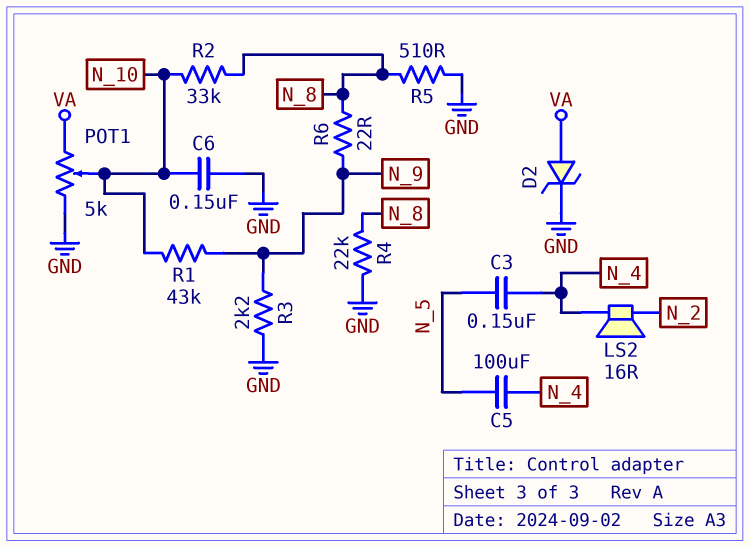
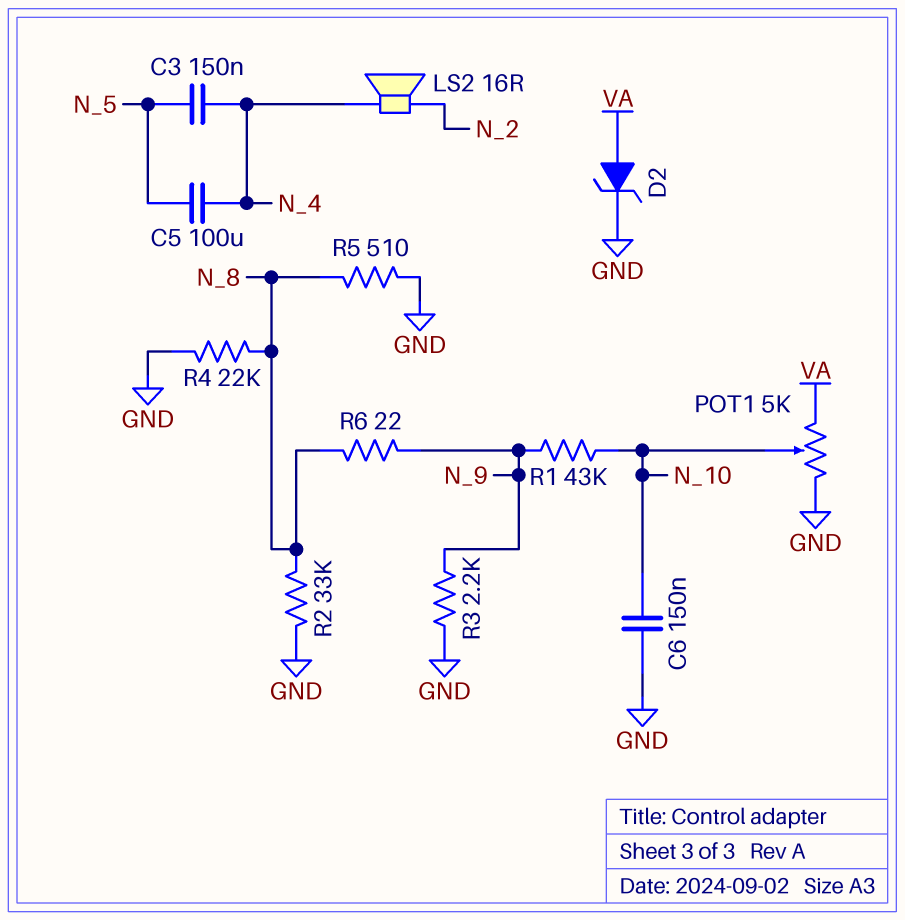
R2: 33k (N_8, N_10) -> 33k (GND, N_8)

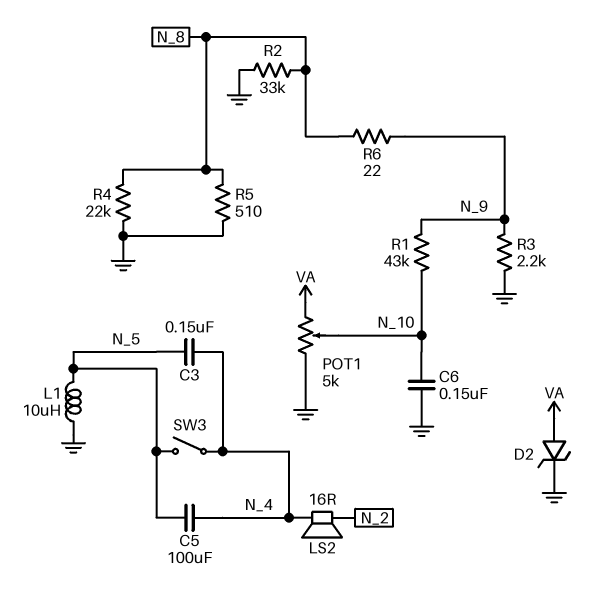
L1: none -> 10uH (GND, N_5)
SW3: none -> switch (N_4, N_5)

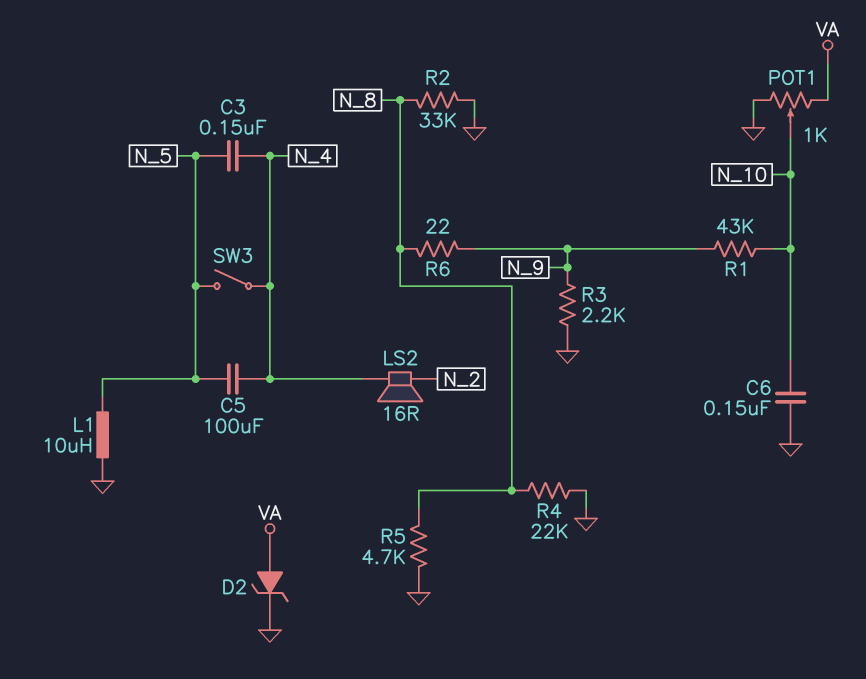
POT1: 5k (GND, VA, wiper N_10) -> 1k (GND, VA, wiper N_10)
R5: 510 (GND, N_8) -> 4.7k (GND, N_8)

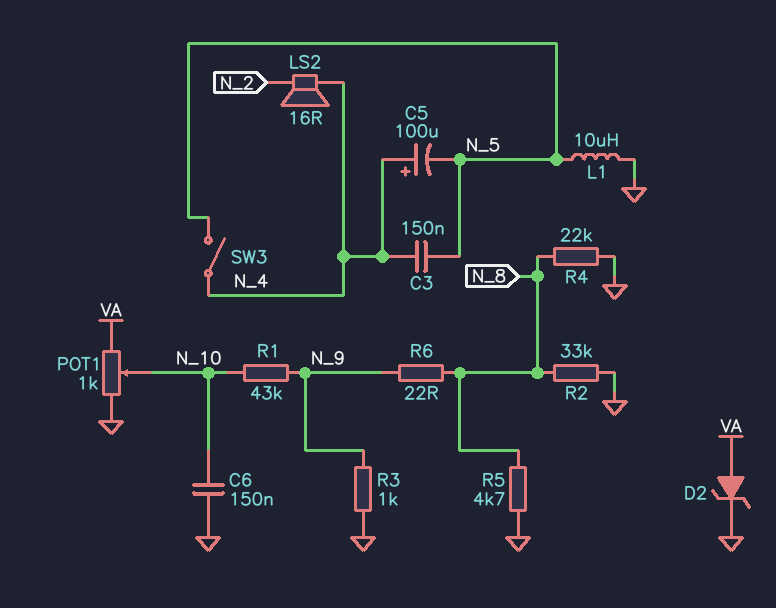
C5: 100uF (N_4, N_5) -> 100uF (plus N_4, minus N_5)
R3: 2.2k (GND, N_9) -> 1k (GND, N_9)

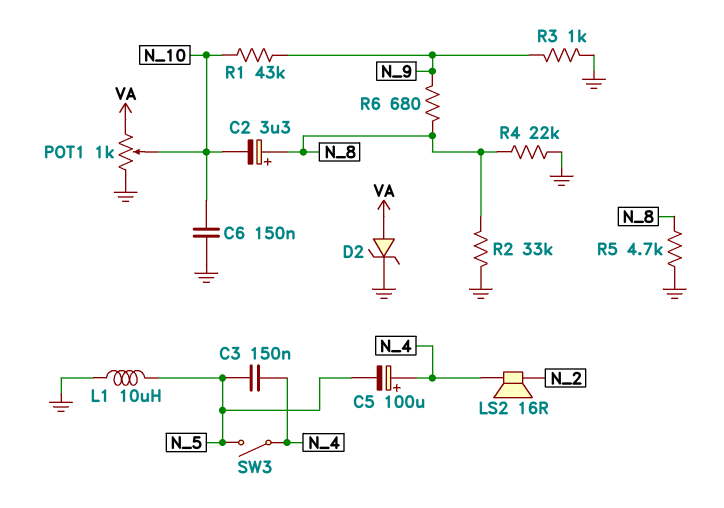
C2: none -> 3.3uF (plus N_8, minus N_10)
R6: 22 (N_8, N_9) -> 680 (N_8, N_9)

